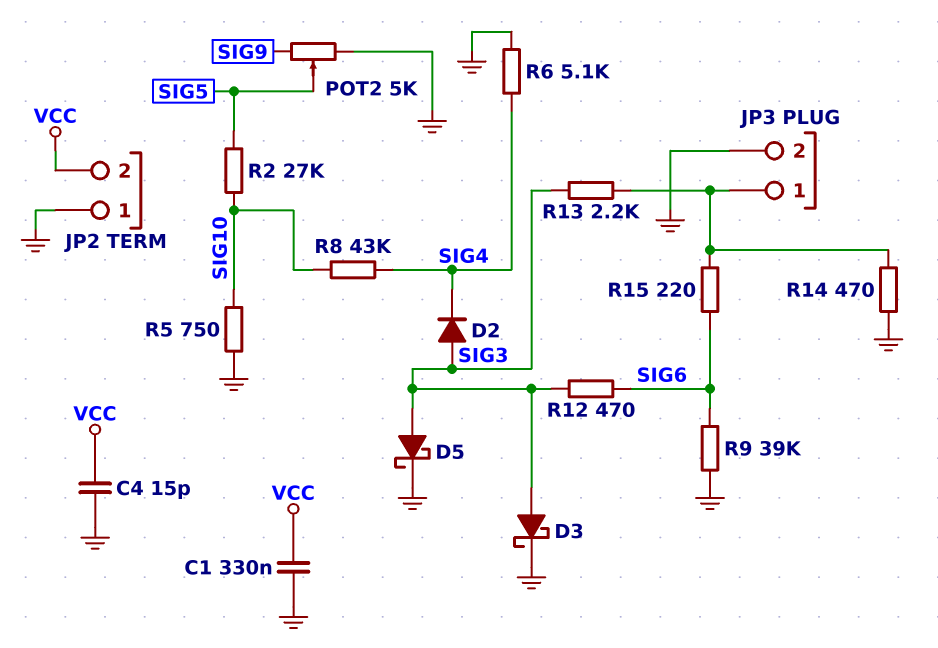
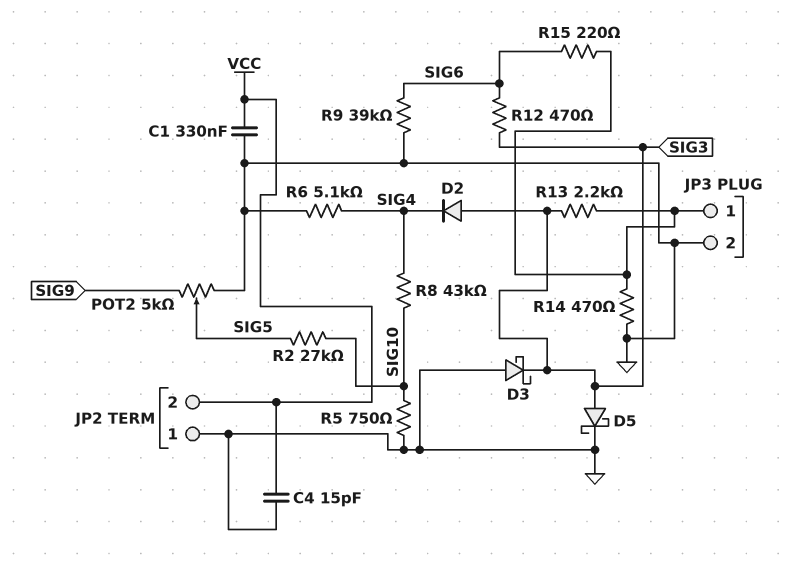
D3: schottky (A SIG3, K GND) -> schottky (A GND, K SIG3)

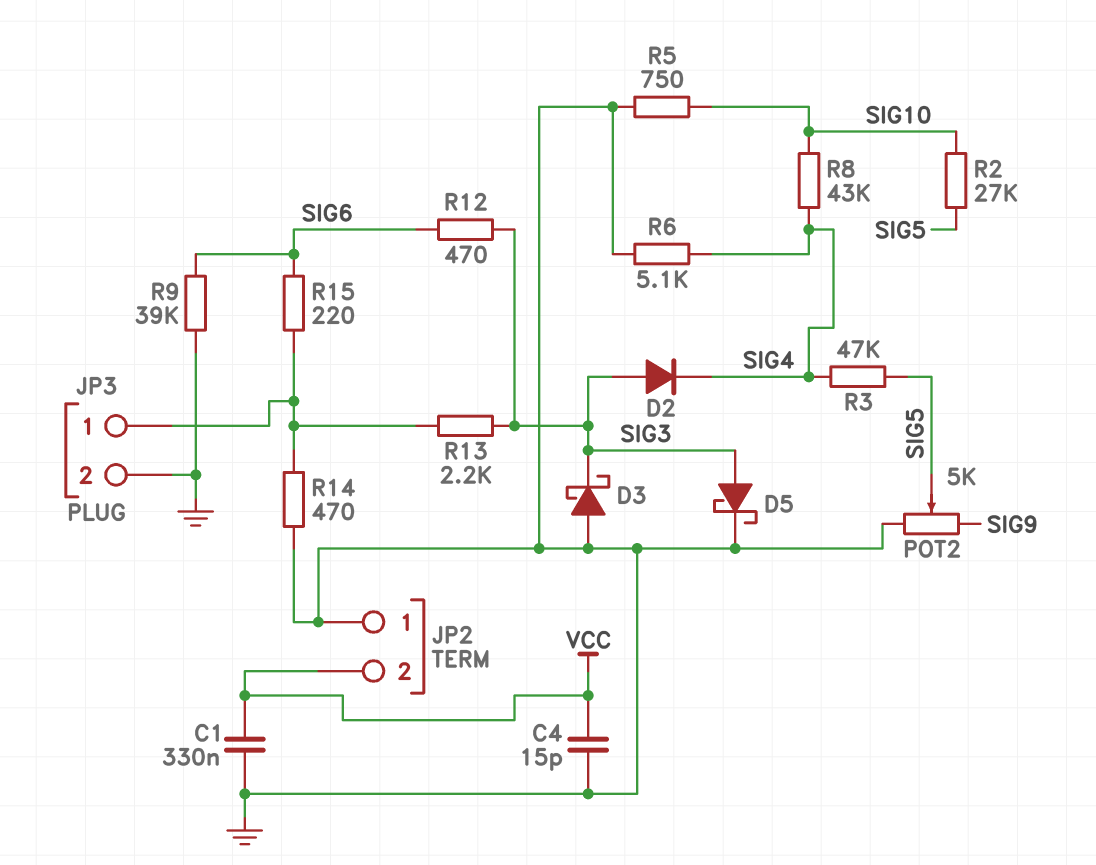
R3: none -> 47k (SIG4, SIG5)

